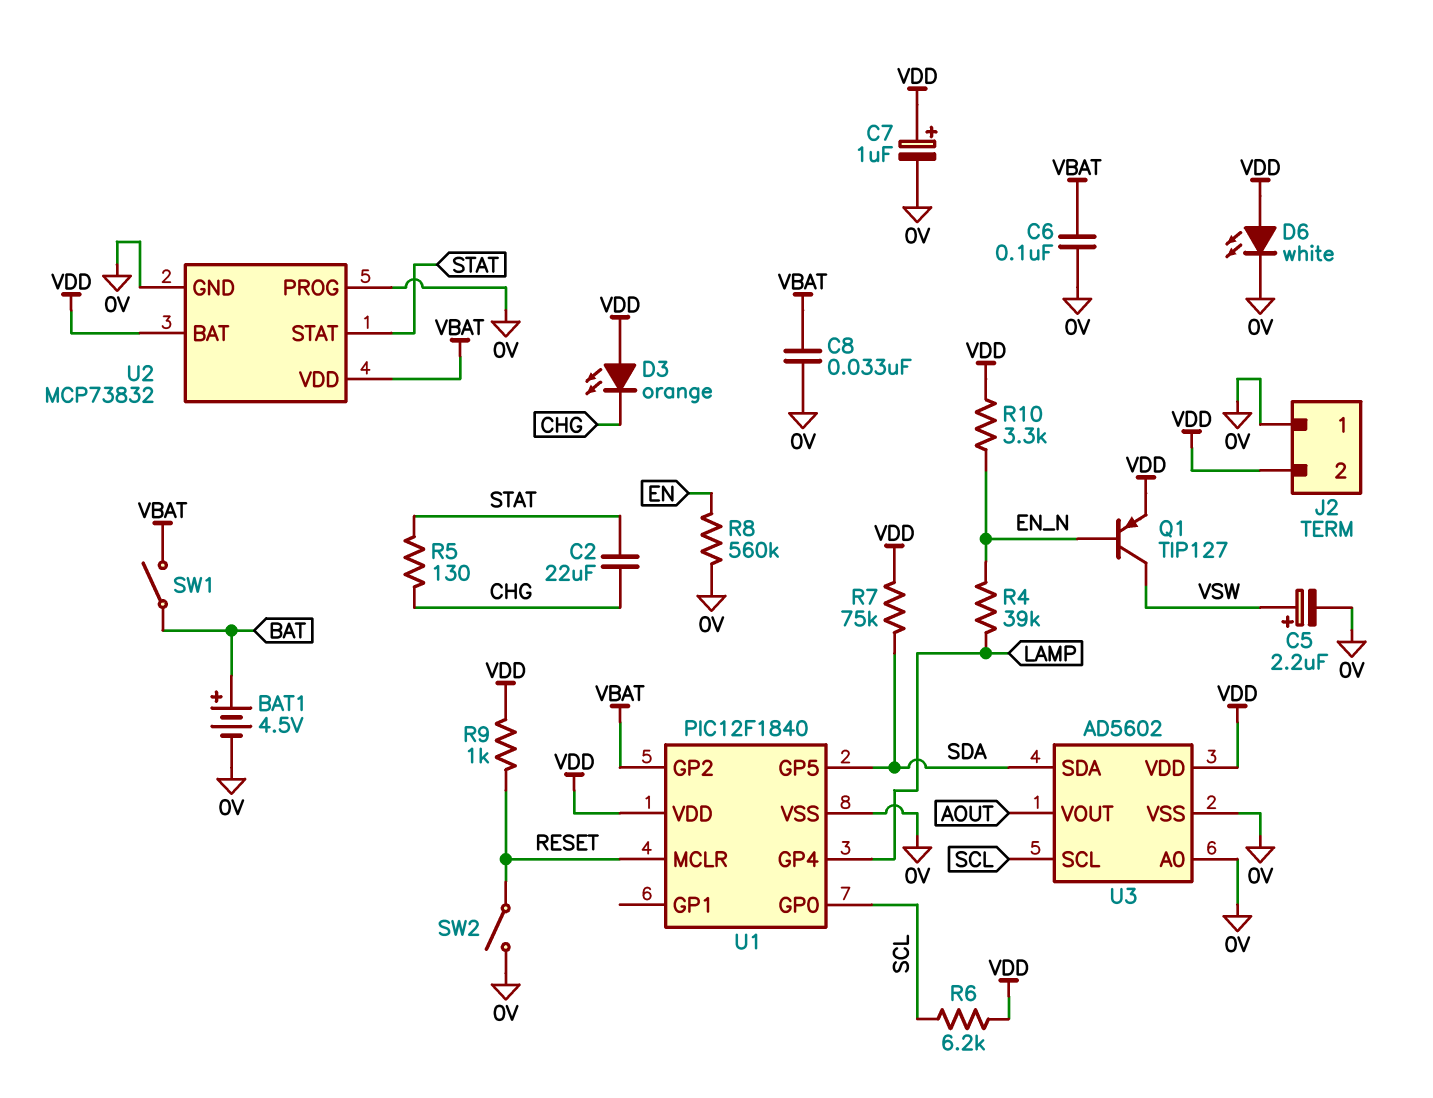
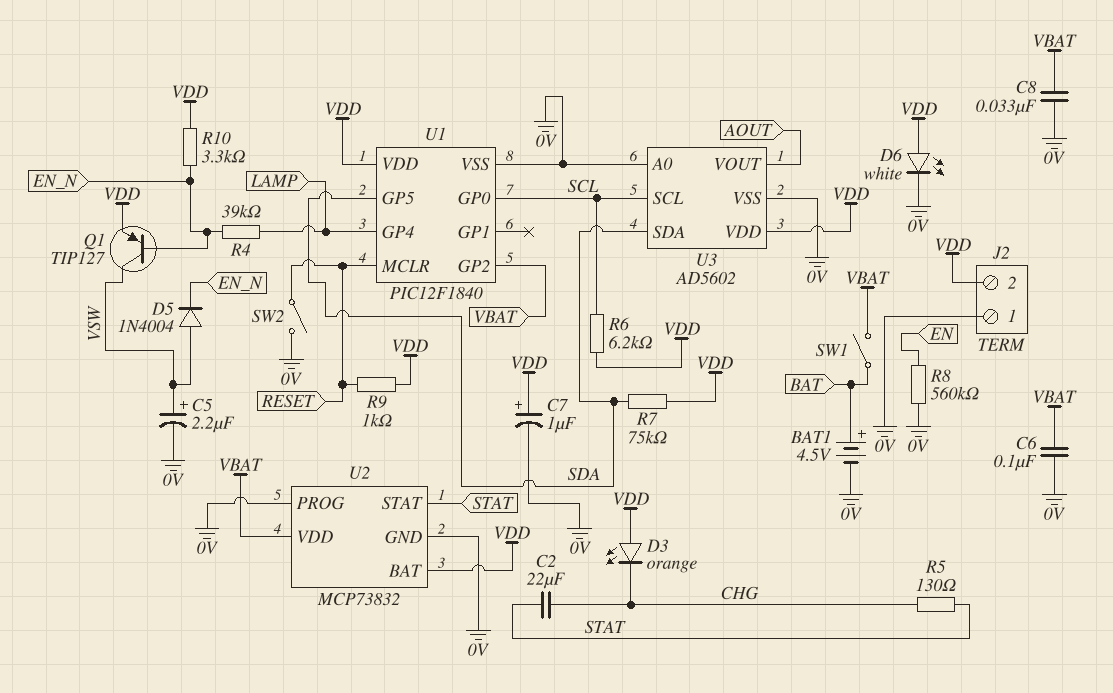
D5: none -> diode 1N4004 (A VSW, K EN_N)

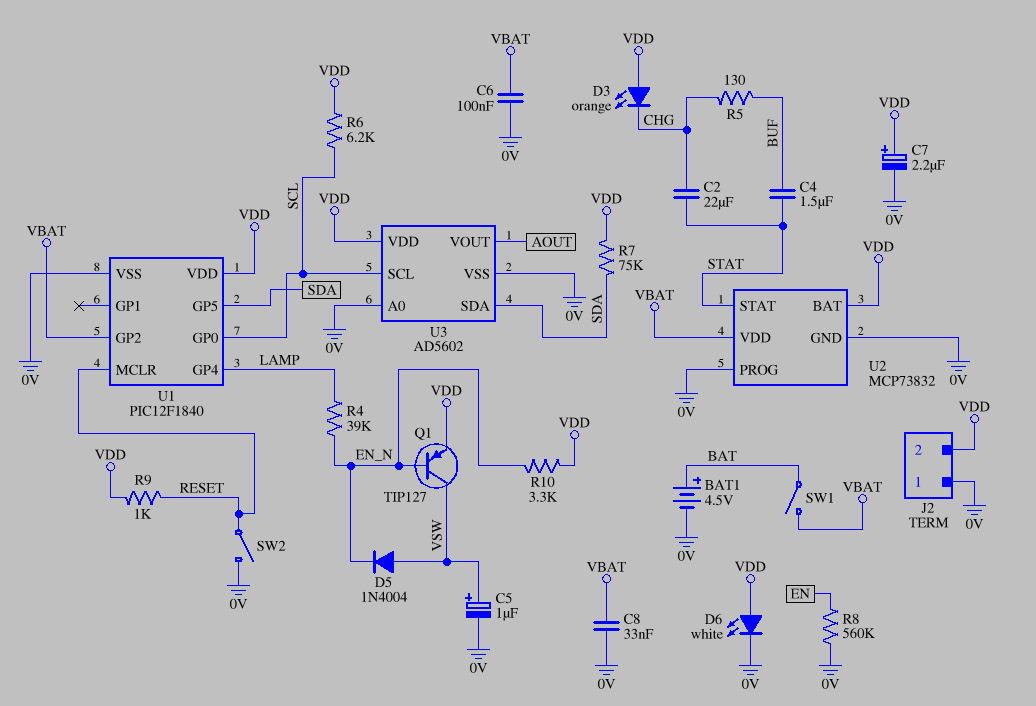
C4: none -> 1.5uF (BUF, STAT)
C5: 2.2uF (plus VSW, minus 0V) -> 1uF (plus VSW, minus 0V)
C7: 1uF (plus VDD, minus 0V) -> 2.2uF (plus VDD, minus 0V)
R5: 130 (CHG, STAT) -> 130 (BUF, CHG)

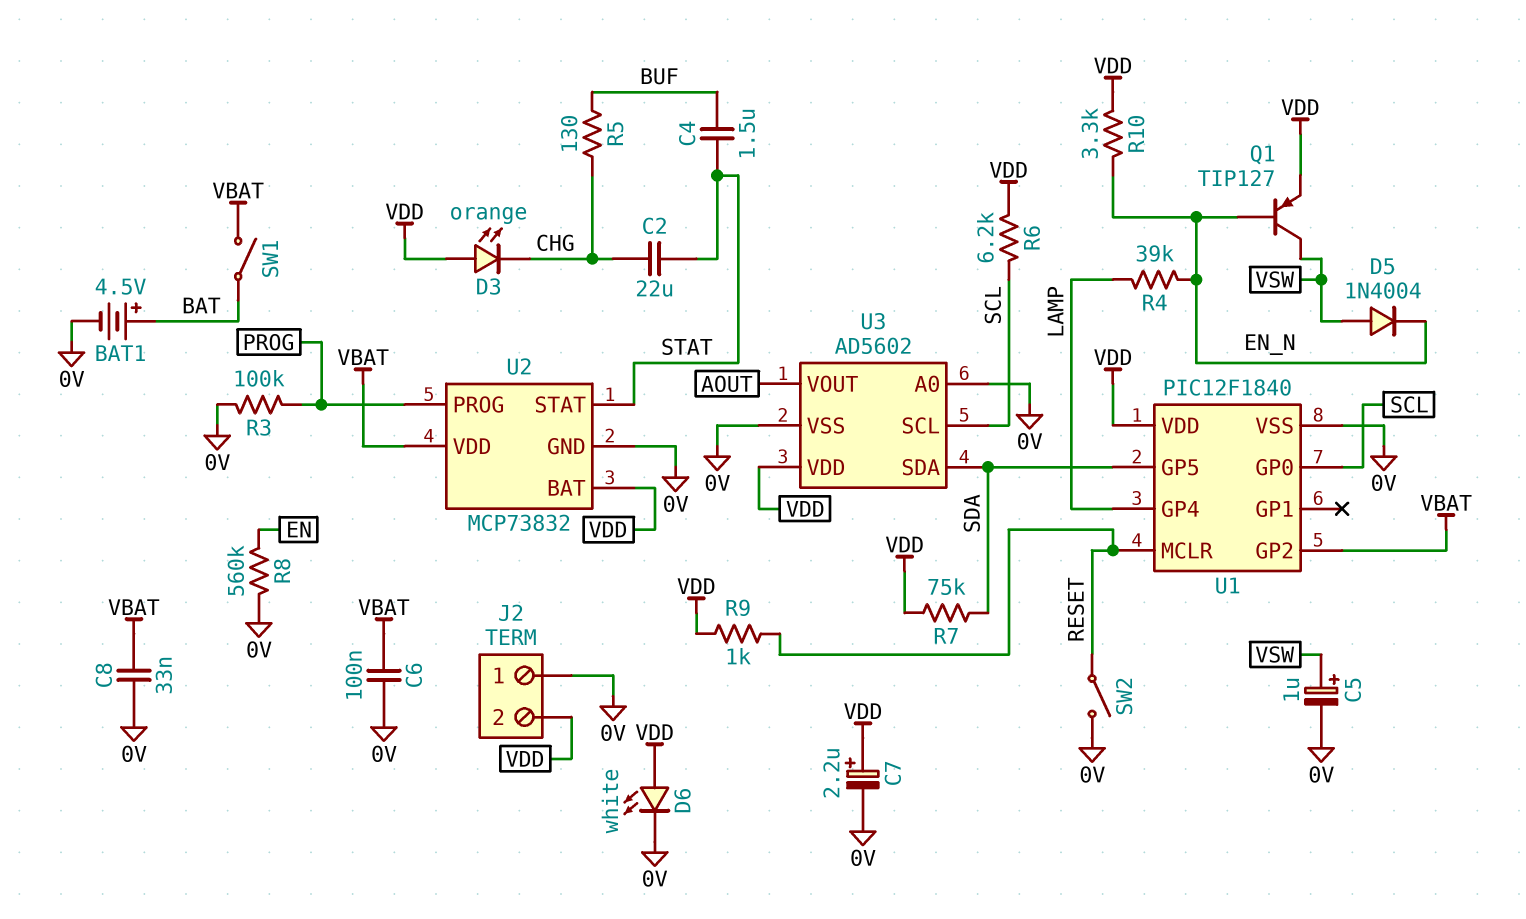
R3: none -> 100k (0V, PROG)
U2 pin PROG: 0V -> PROG

